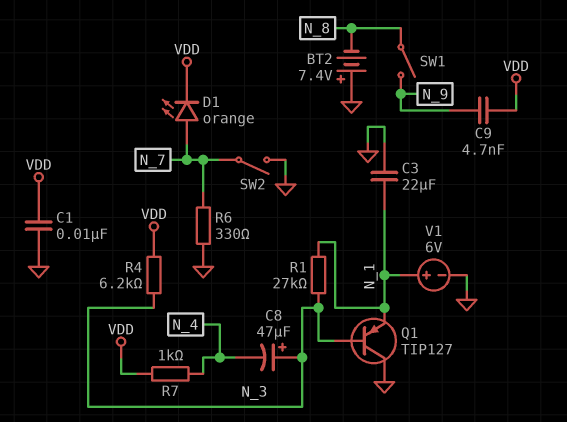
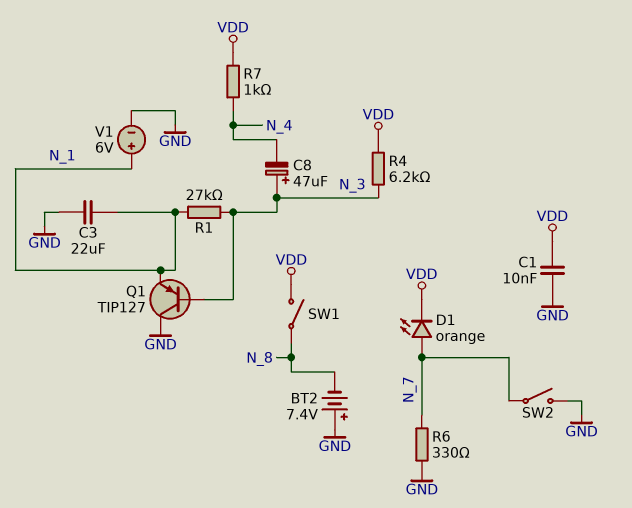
C9: 4.7nF (N_9, VDD) -> none
SW1: switch (N_8, N_9) -> switch (N_8, VDD)

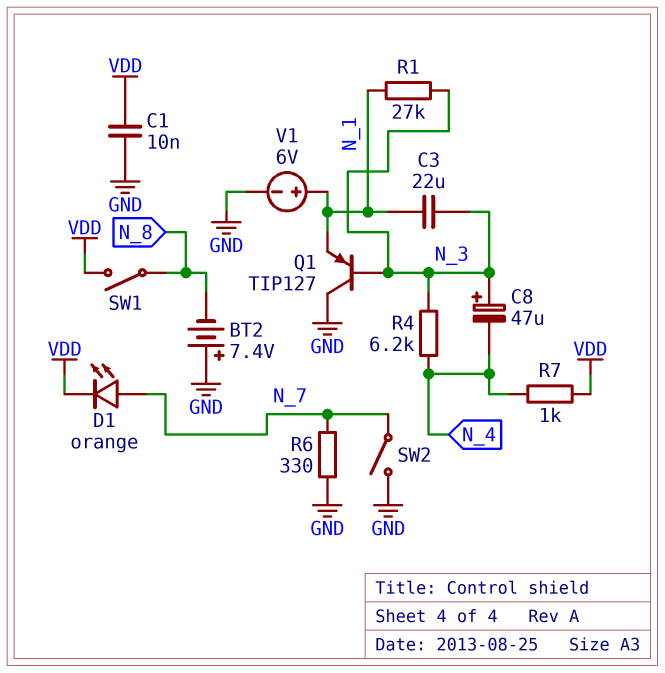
C3: 22uF (GND, N_1) -> 22uF (N_1, N_3)
R4: 6.2k (N_3, VDD) -> 6.2k (N_3, N_4)

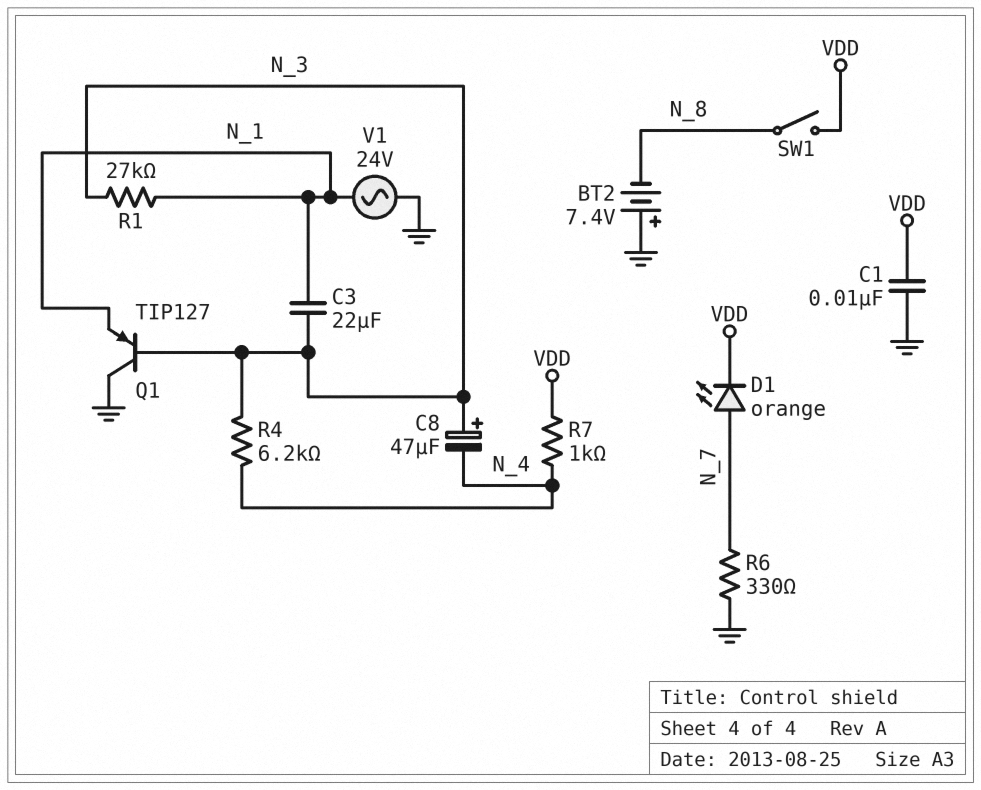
SW2: switch (GND, N_7) -> none
V1: 6V (plus N_1, minus GND) -> AC 24V (GND, N_1)

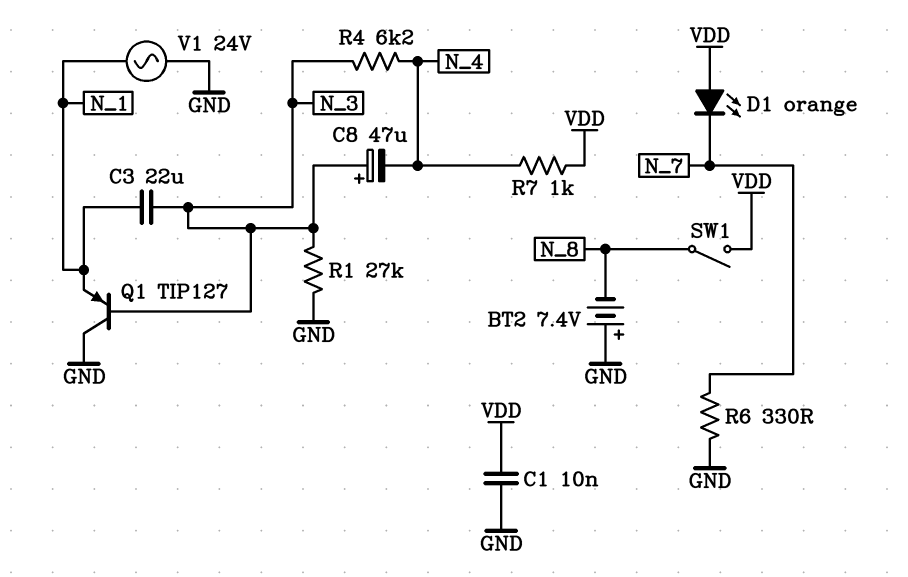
D1: LED orange (A N_7, K VDD) -> LED orange (A VDD, K N_7)
R1: 27k (N_1, N_3) -> 27k (GND, N_3)

